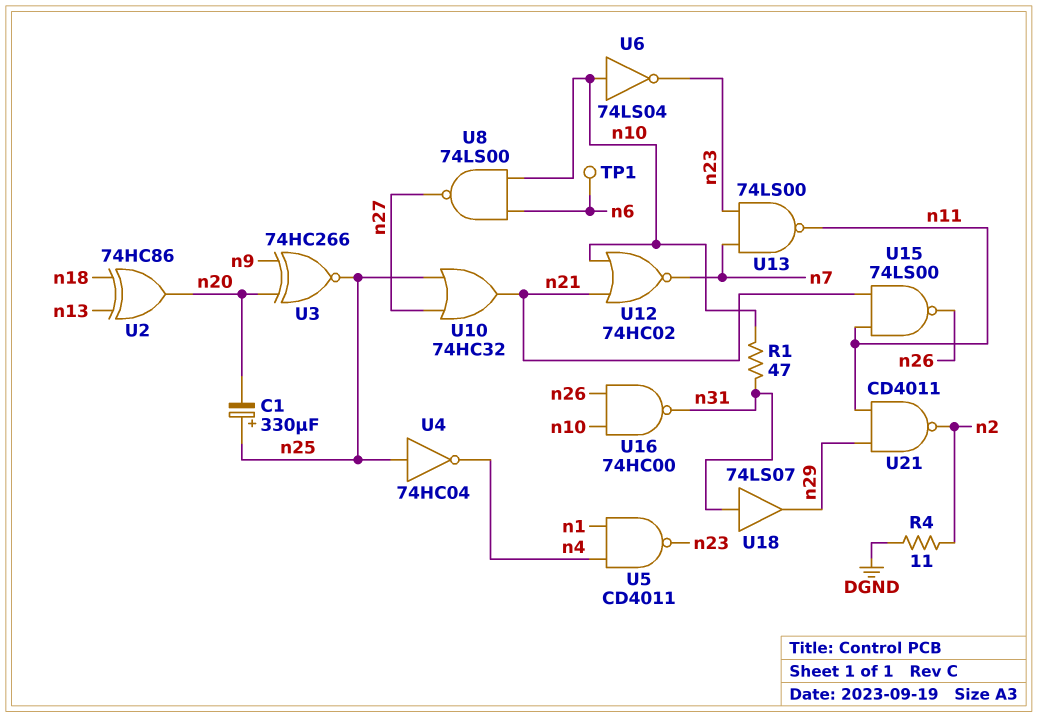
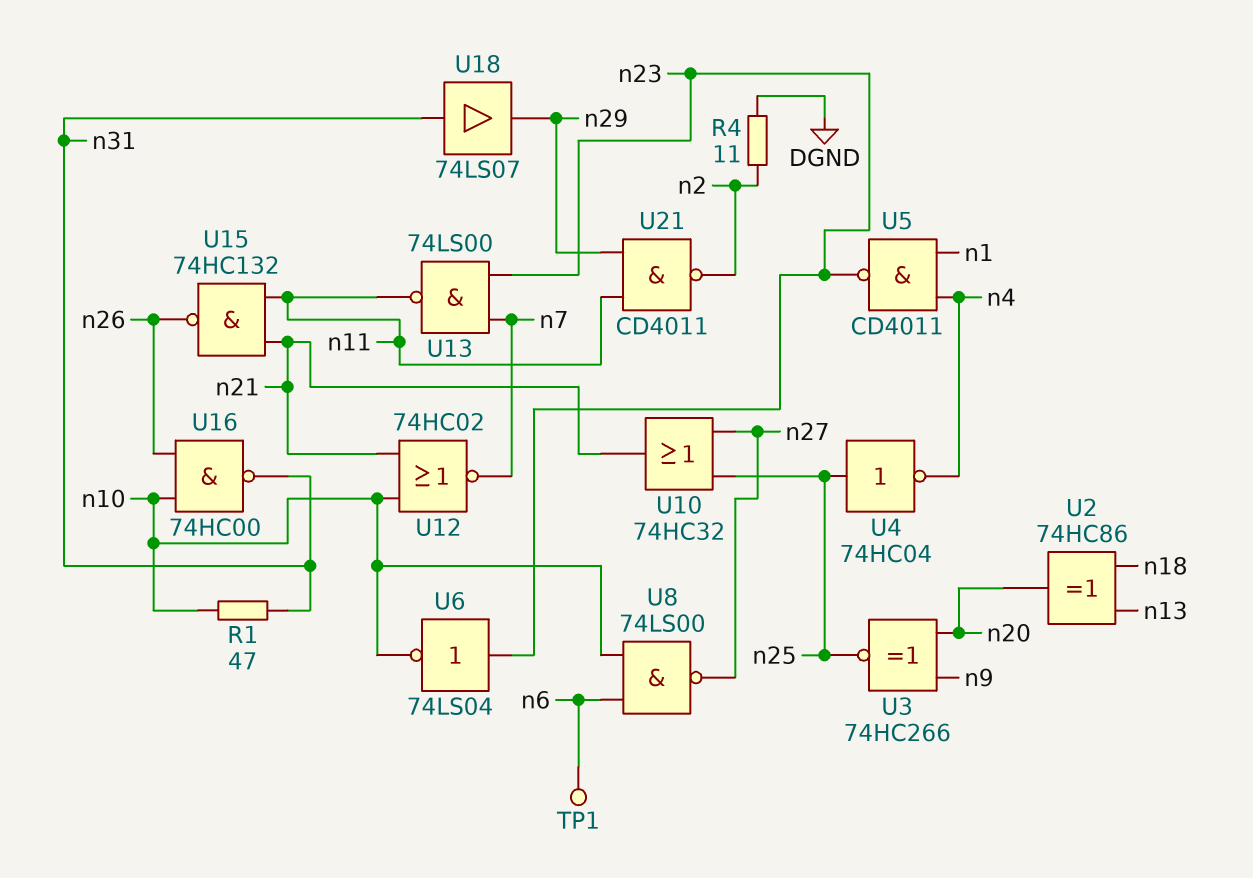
C1: 330uF (plus n25, minus n20) -> none
U6: NOT 74LS04 (in n10, out n23) -> NOT 74LS04 (in n23, out n10)
U15: NAND 74LS00 (in n11, in n21, out n26) -> NAND 74HC132 (in n11, in n21, out n26)

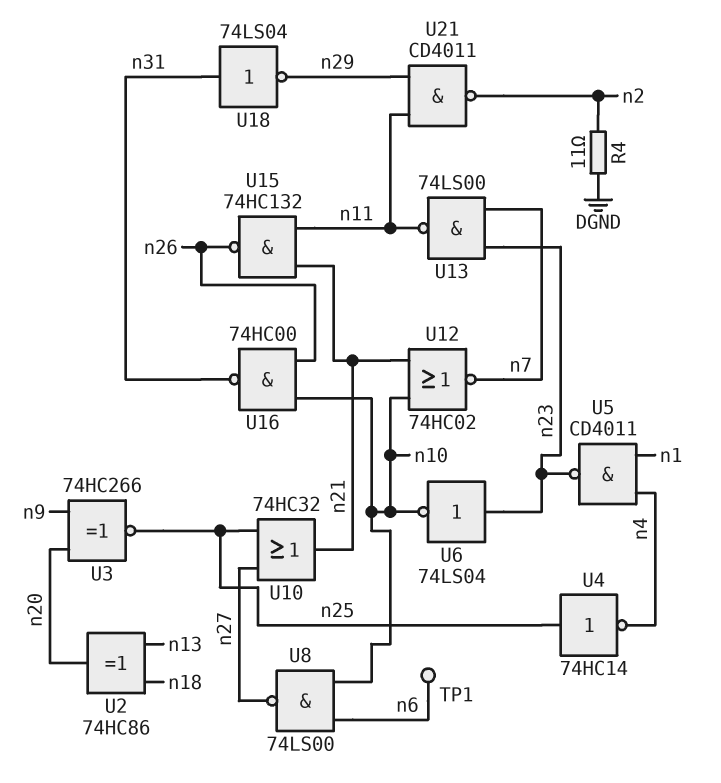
R1: 47 (n10, n31) -> none
U4: NOT 74HC04 (in n25, out n4) -> NOT 74HC14 (in n25, out n4)
U18: buffer 74LS07 (in n31, out n29) -> NOT 74LS04 (in n31, out n29)

